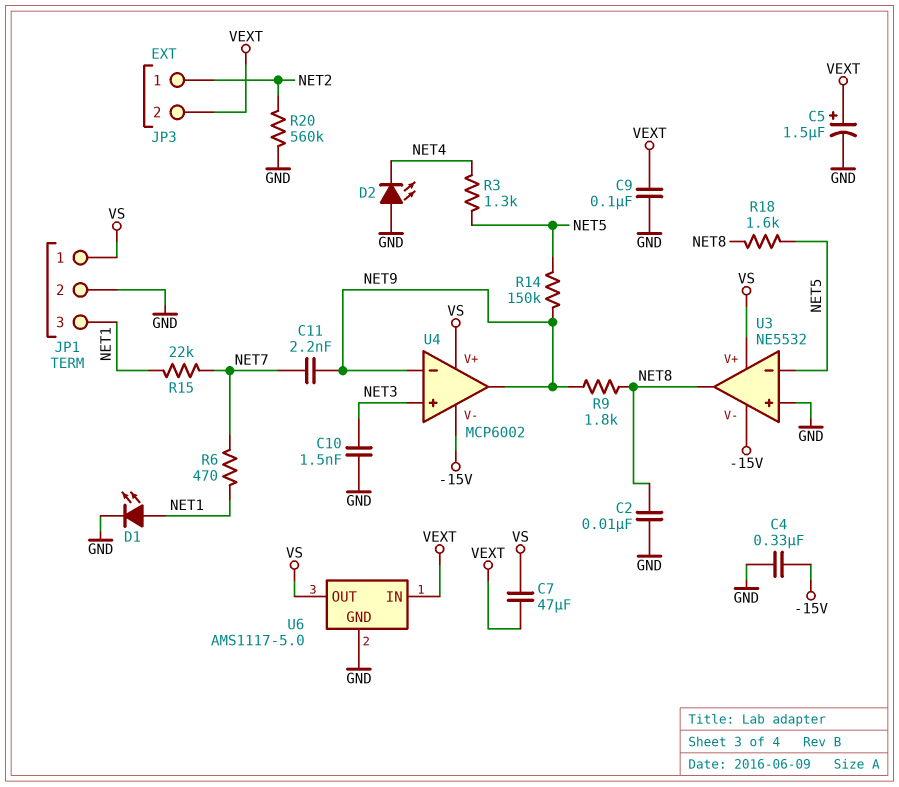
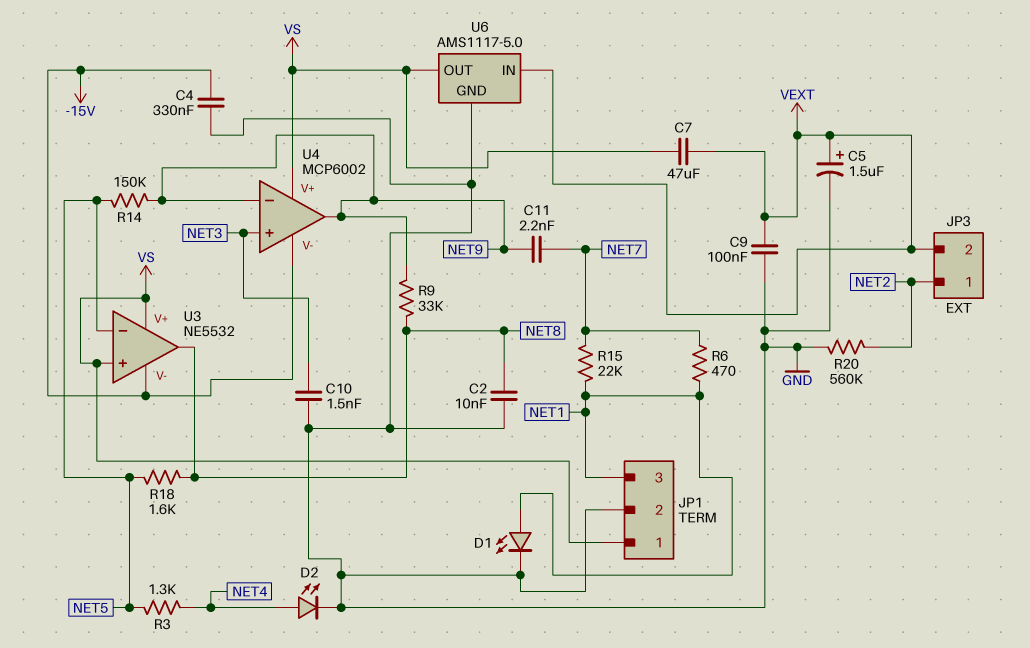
D2: LED (A GND, K NET4) -> LED (A NET4, K GND)
R9: 1.8k (NET8, NET9) -> 33k (NET8, NET9)
U3 pin in+: GND -> VS

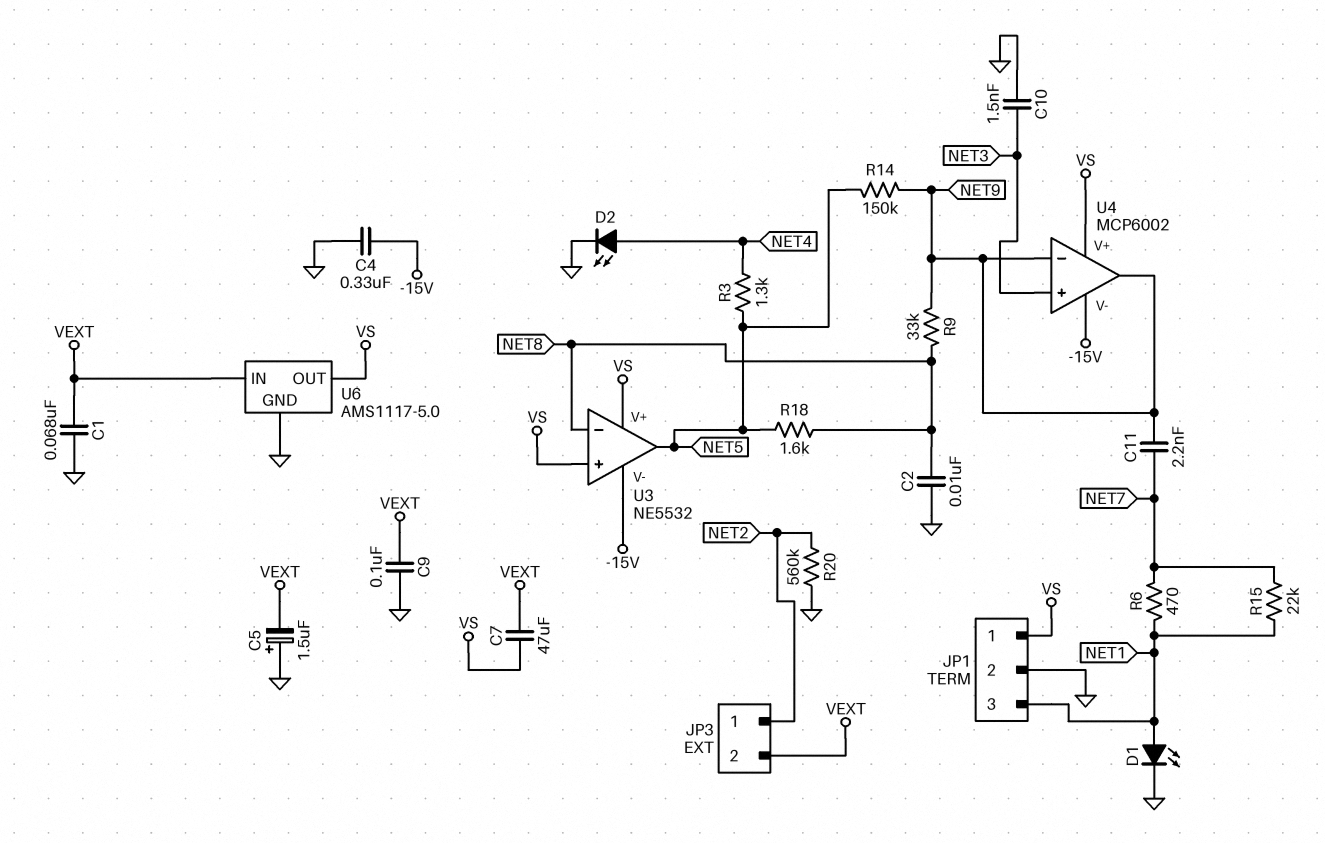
C1: none -> 68nF (GND, VEXT)
C5: 1.5uF (plus VEXT, minus GND) -> 1.5uF (plus GND, minus VEXT)
U3 pin in-: NET5 -> NET8
U3 pin out: NET8 -> NET5

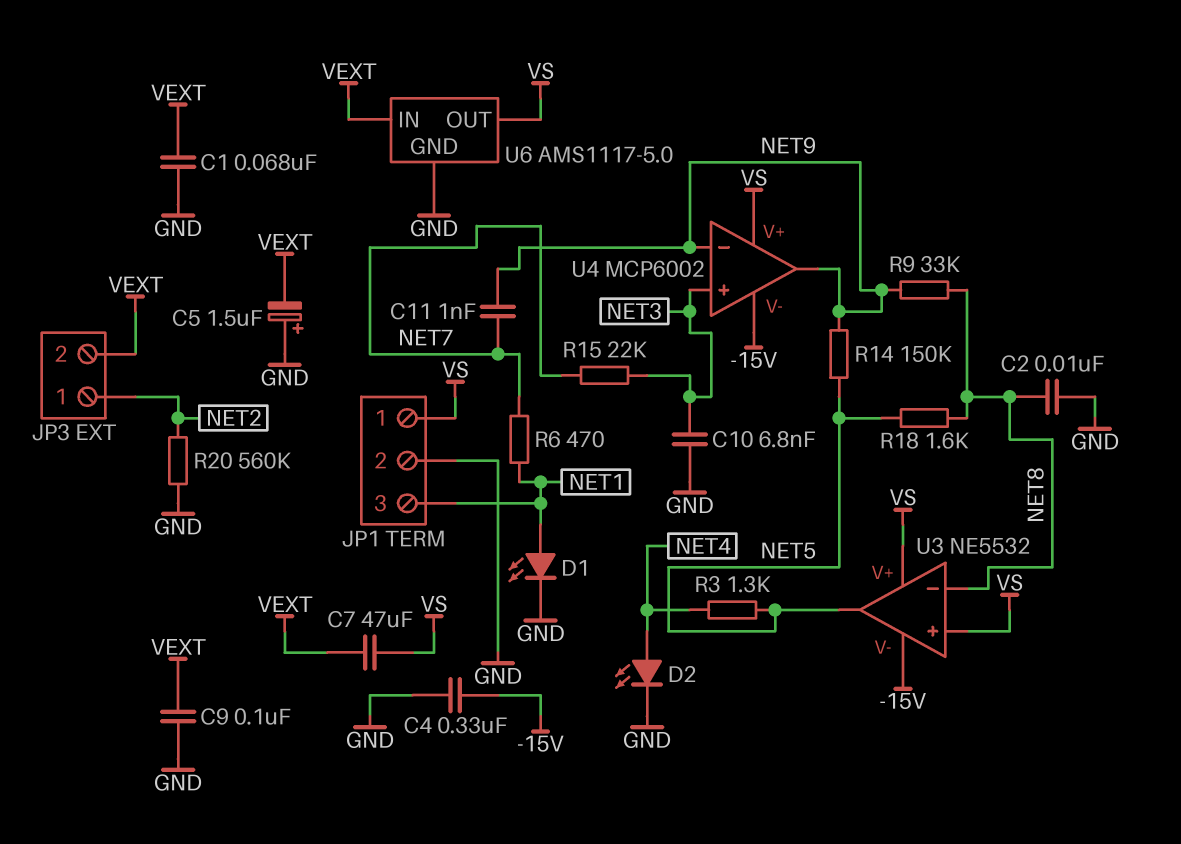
C10: 1.5nF (GND, NET3) -> 6.8nF (GND, NET3)
C11: 2.2nF (NET7, NET9) -> 1nF (NET7, NET9)
R15: 22k (NET1, NET7) -> 22k (NET3, NET7)

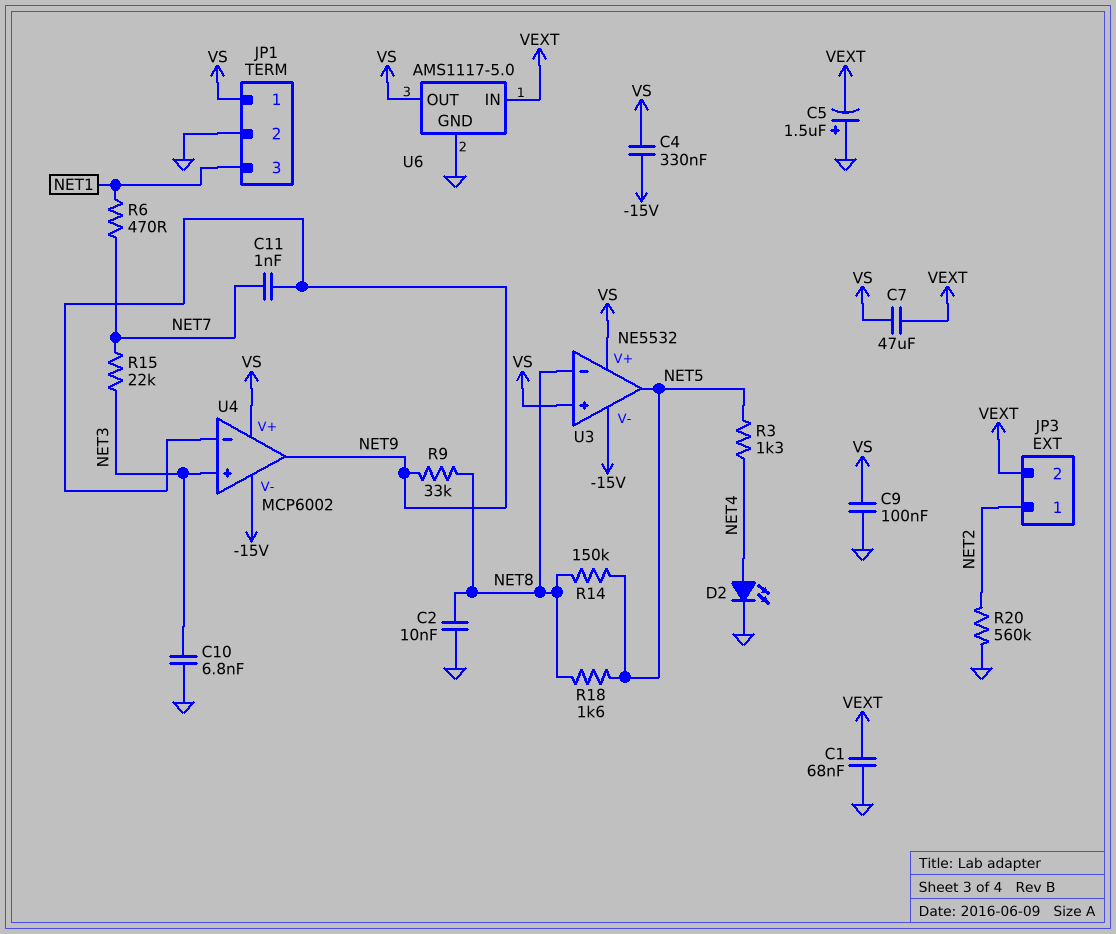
C4: 330nF (-15V, GND) -> 330nF (-15V, VS)
C9: 100nF (GND, VEXT) -> 100nF (GND, VS)
D1: LED (A NET1, K GND) -> none
R14: 150k (NET5, NET9) -> 150k (NET5, NET8)

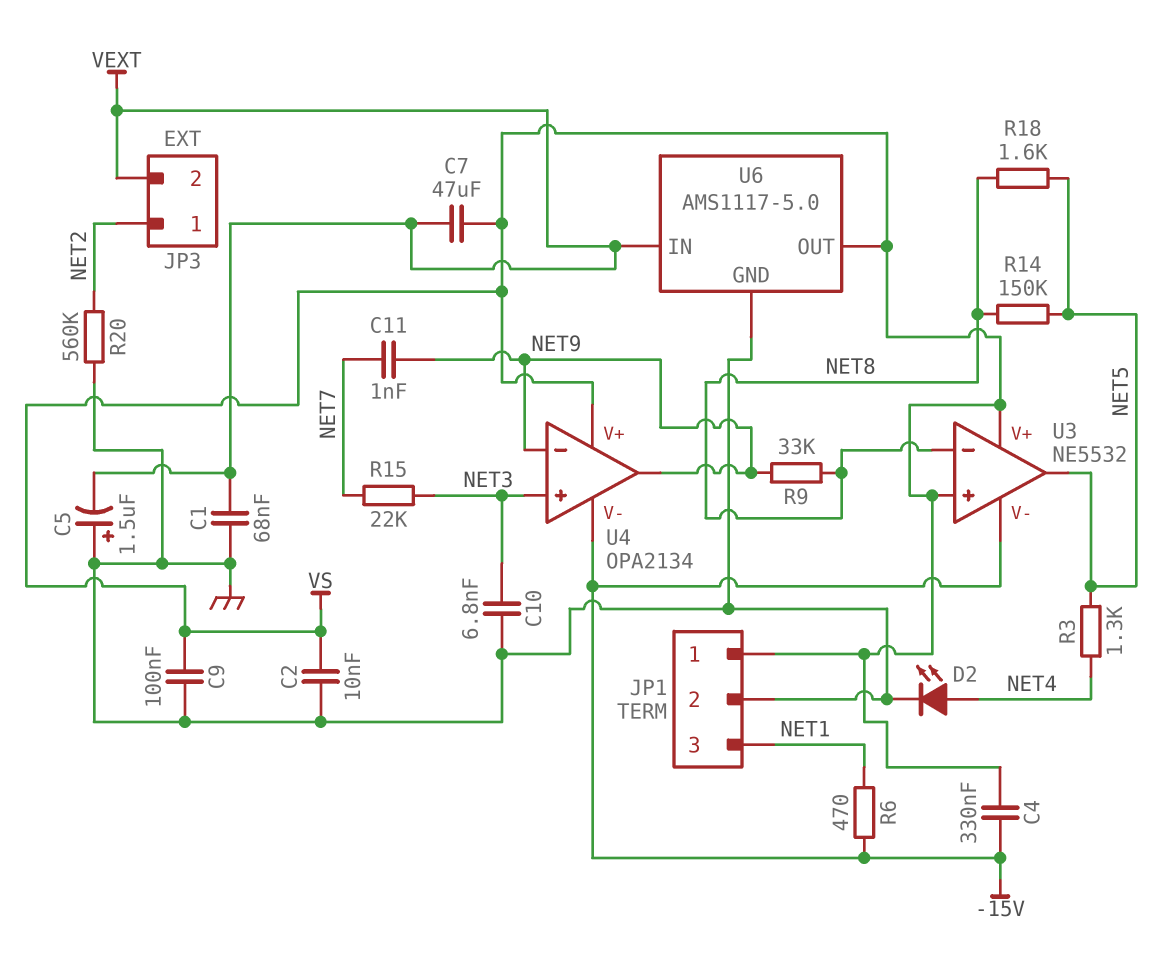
C2: 10nF (GND, NET8) -> 10nF (GND, VS)
R6: 470 (NET1, NET7) -> 470 (-15V, NET1)
U4: MCP6002 -> OPA2134

